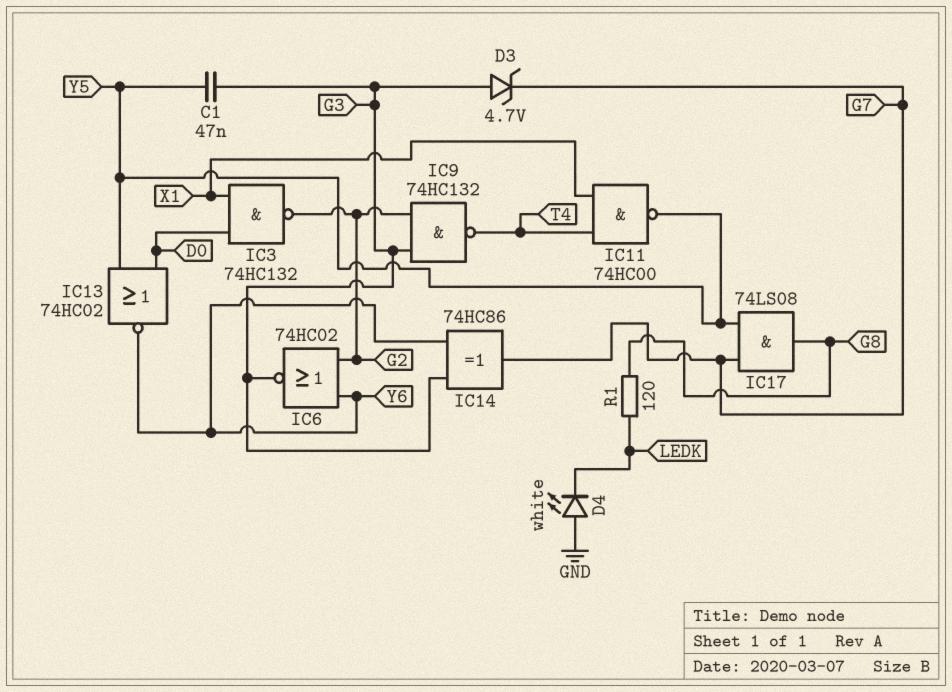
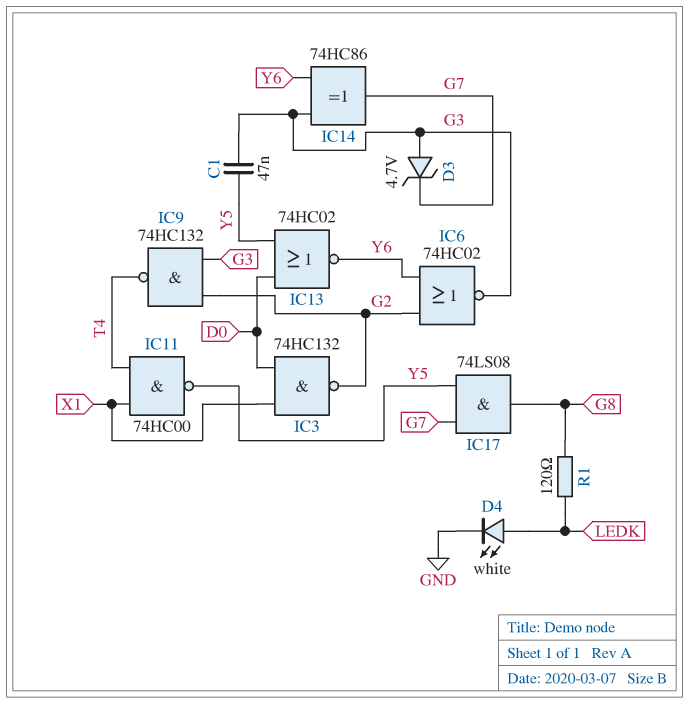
D4: LED white (A GND, K LEDK) -> LED white (A LEDK, K GND)

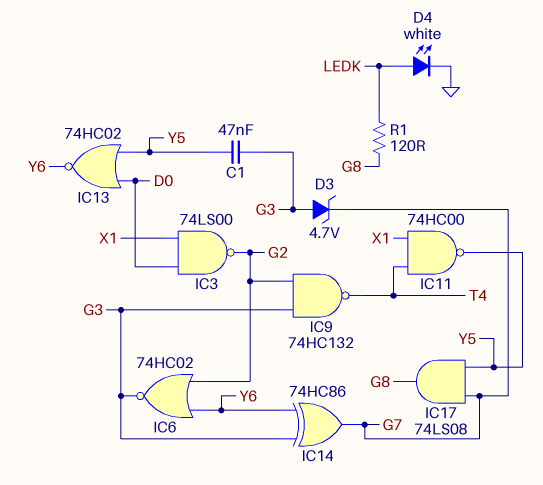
IC3: NAND 74HC132 (in D0, in X1, out G2) -> NAND 74LS00 (in D0, in X1, out G2)

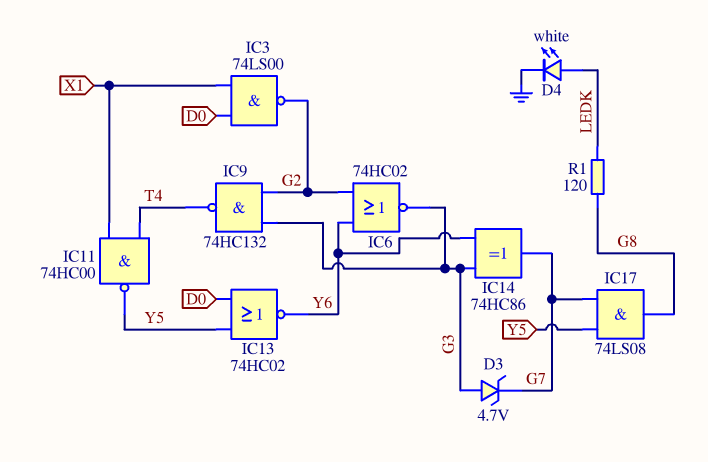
C1: 47nF (G3, Y5) -> none

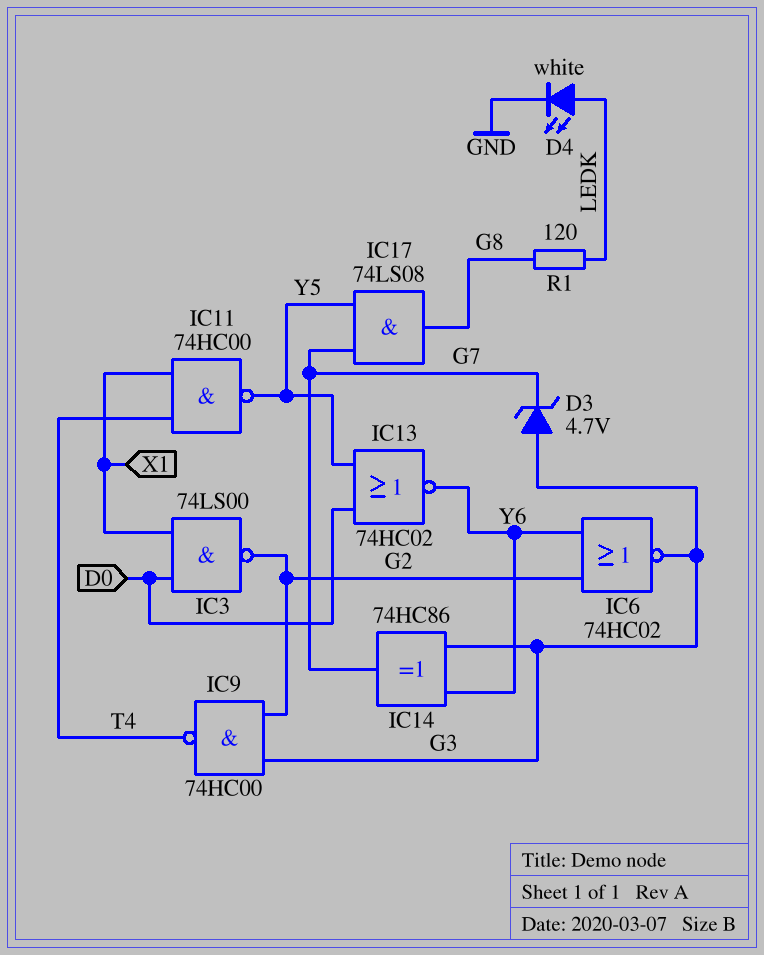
IC9: NAND 74HC132 (in G2, in G3, out T4) -> NAND 74HC00 (in G2, in G3, out T4)

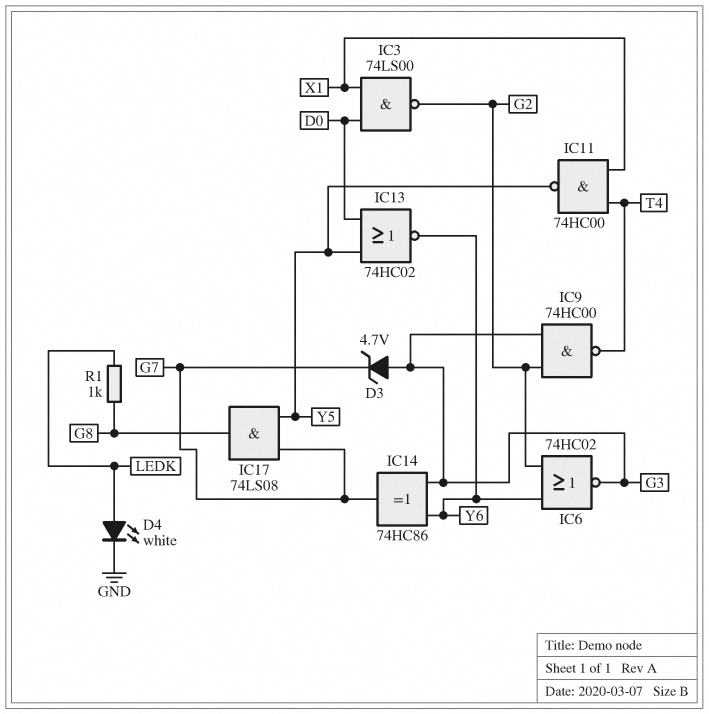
R1: 120 (G8, LEDK) -> 1k (G8, LEDK)

